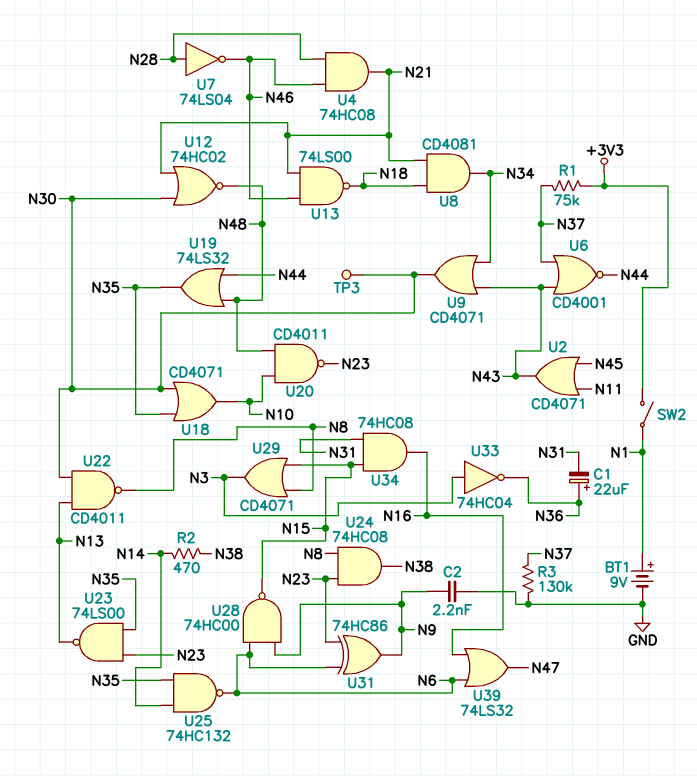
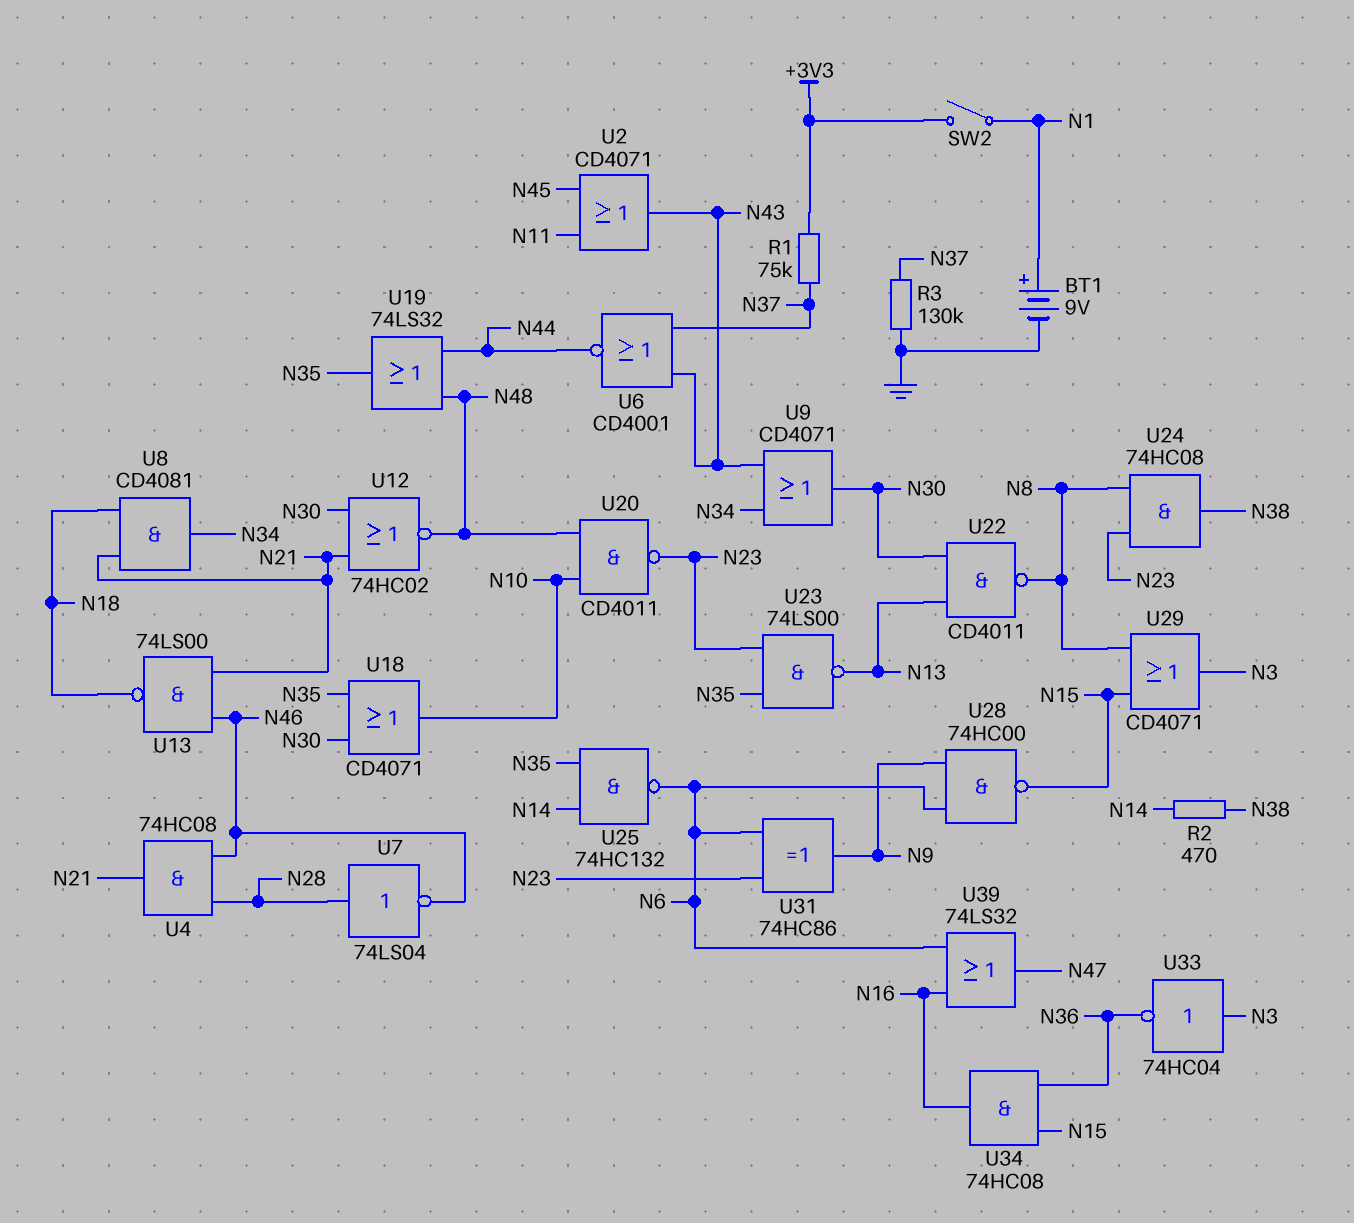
C1: 22uF (plus N36, minus N31) -> none
C2: 2.2nF (GND, N9) -> none
TP3: test point (N30) -> none
U34: AND 74HC08 (in N15, in N31, out N16) -> AND 74HC08 (in N15, in N36, out N16)

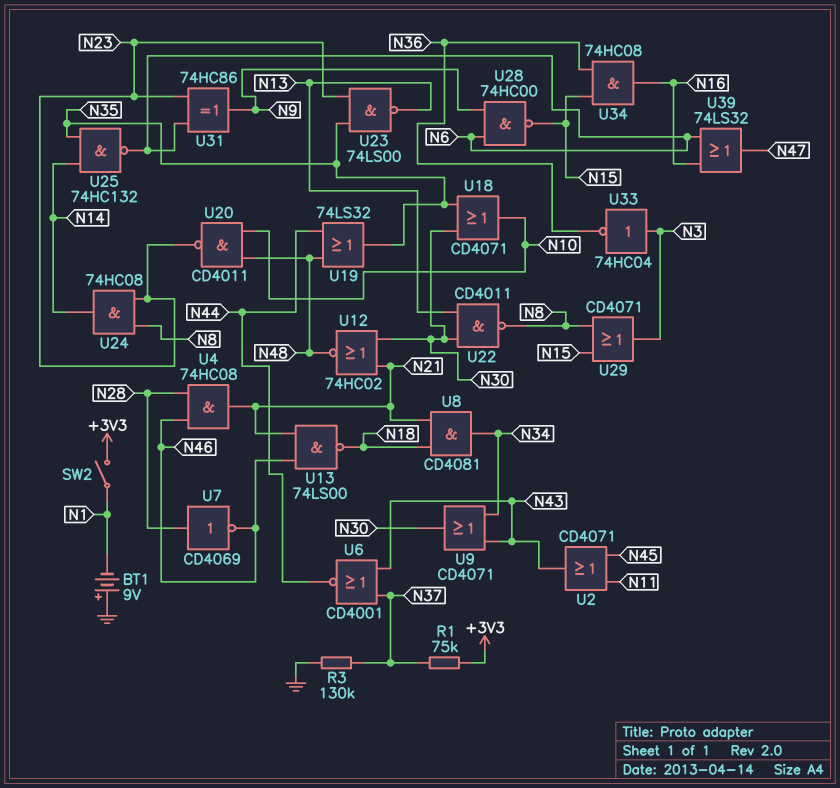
BT1: 9V (plus N1, minus GND) -> 9V (plus GND, minus N1)
R2: 470 (N14, N38) -> none
U7: NOT 74LS04 (in N28, out N46) -> NOT CD4069 (in N28, out N46)
U24: AND 74HC08 (in N8, in N23, out N38) -> AND 74HC08 (in N8, in N23, out N14)

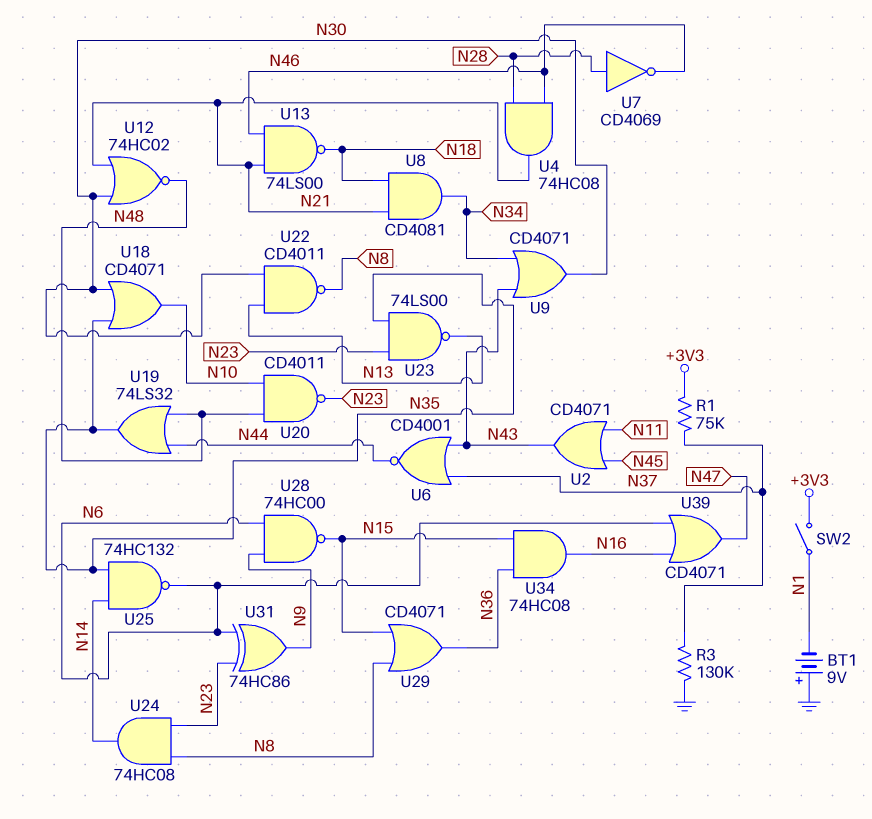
U29: OR CD4071 (in N8, in N15, out N3) -> OR CD4071 (in N8, in N15, out N36)
U33: NOT 74HC04 (in N3, out N36) -> none
U39: OR 74LS32 (in N6, in N16, out N47) -> OR CD4071 (in N6, in N16, out N47)

